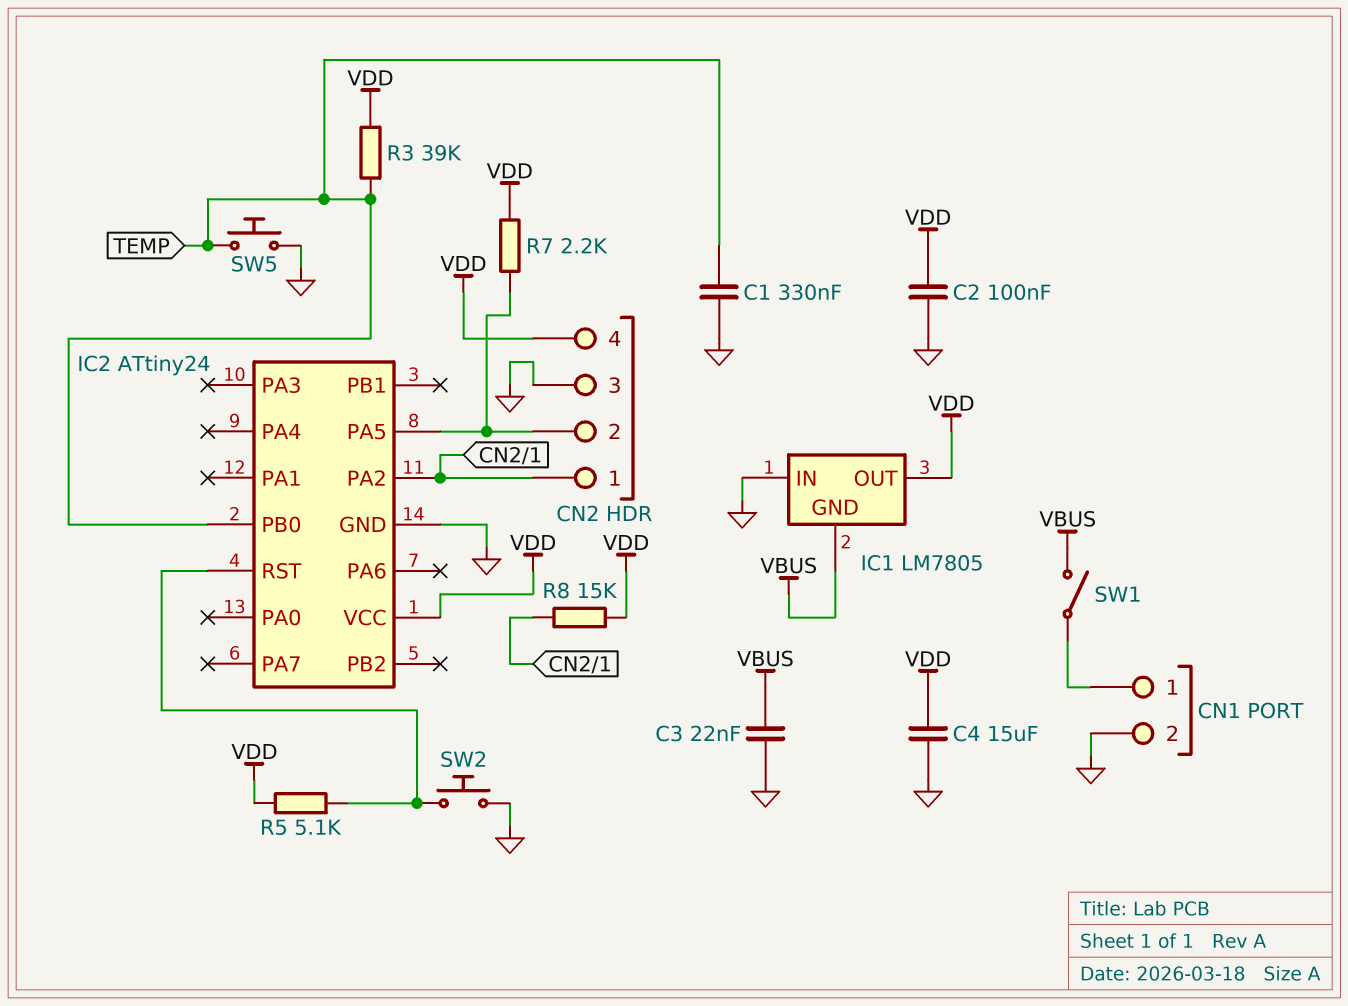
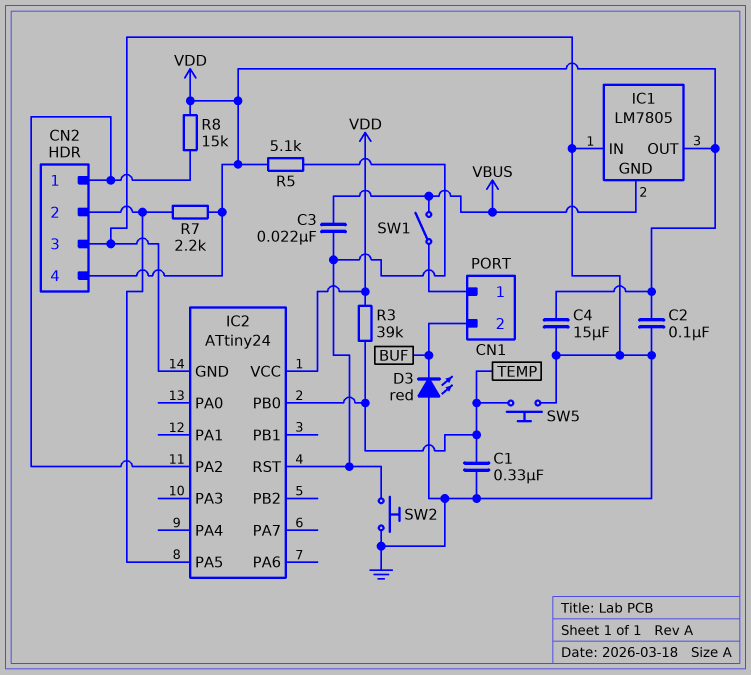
C3: 22nF (GND, VBUS) -> 22nF (IC2/RST, VBUS)
CN1 pin 2: GND -> BUF
D3: none -> LED red (A GND, K BUF)

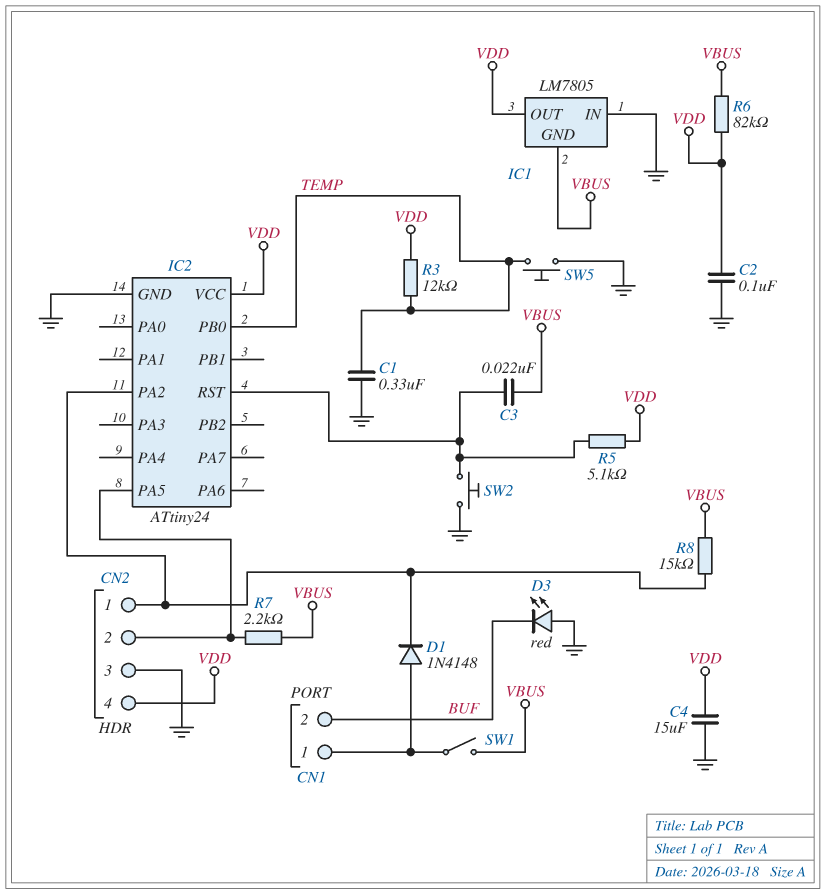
D1: none -> diode 1N4148 (A CN1/1, K CN2/1)
R3: 39k (TEMP, VDD) -> 12k (TEMP, VDD)
R6: none -> 82k (VBUS, VDD)
R7: 2.2k (CN2/2, VDD) -> 2.2k (CN2/2, VBUS)
R8: 15k (CN2/1, VDD) -> 15k (CN2/1, VBUS)

